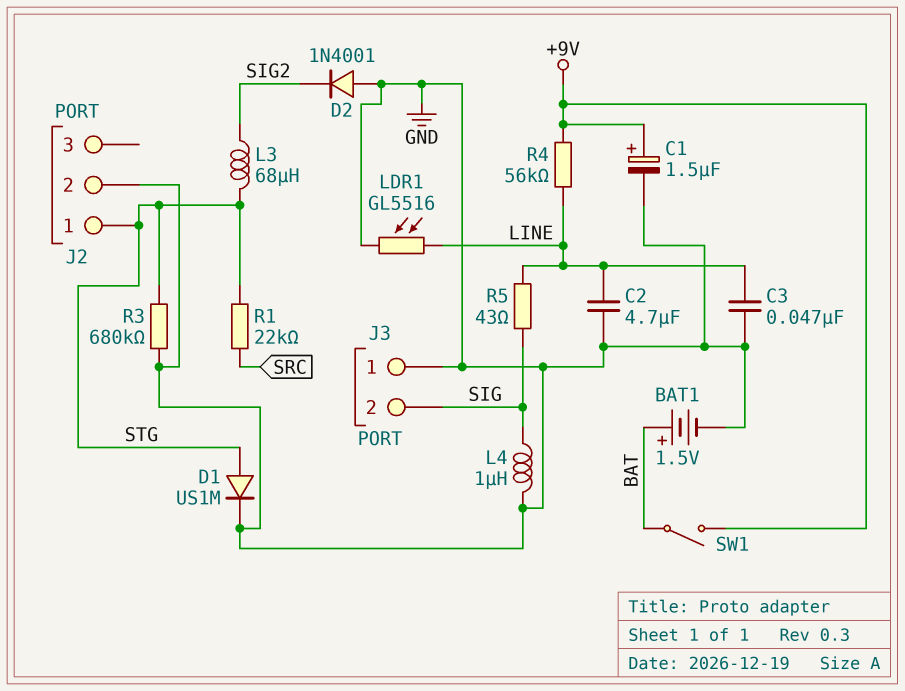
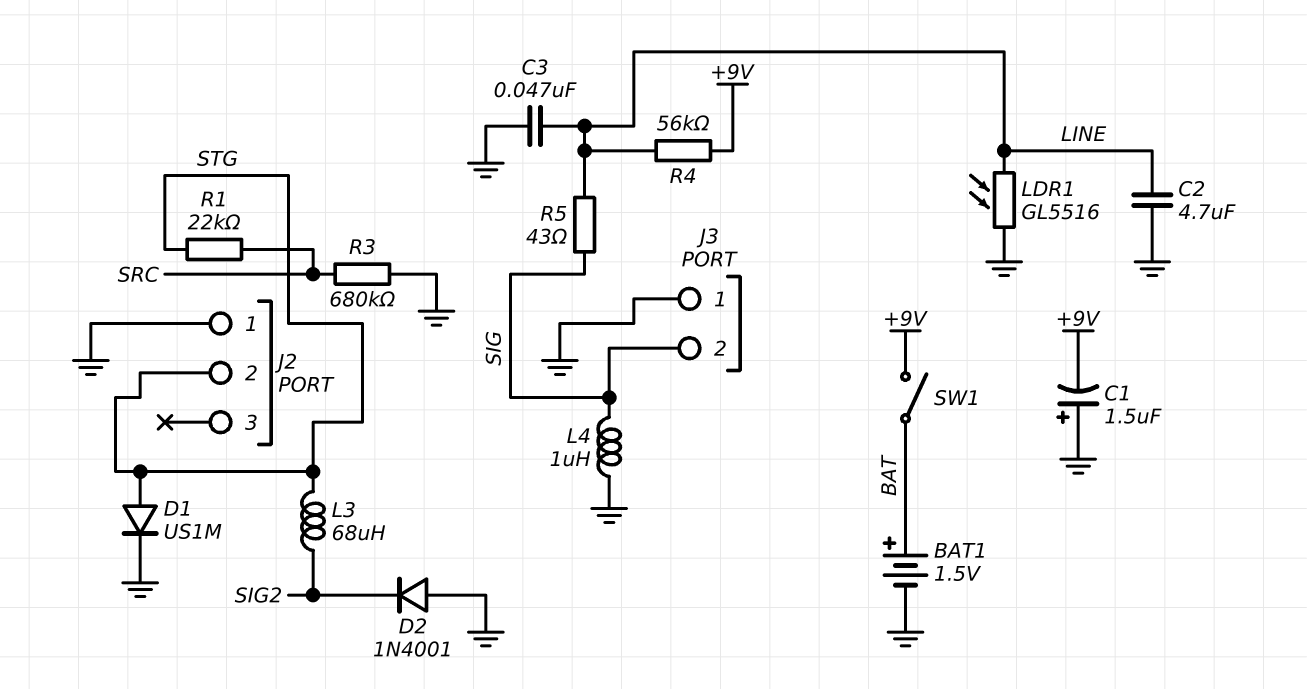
C1: 1.5uF (plus +9V, minus GND) -> 1.5uF (plus GND, minus +9V)
J2 pin 1: STG -> GND
J2 pin 2: GND -> STG
R3: 680k (GND, STG) -> 680k (GND, SRC)

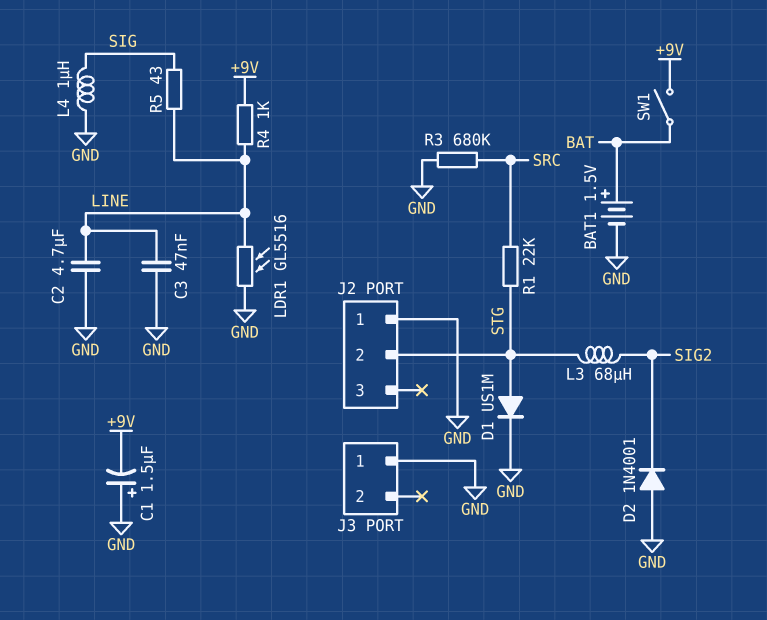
J3 pin 2: SIG -> none
R4: 56k (+9V, LINE) -> 1k (+9V, LINE)

